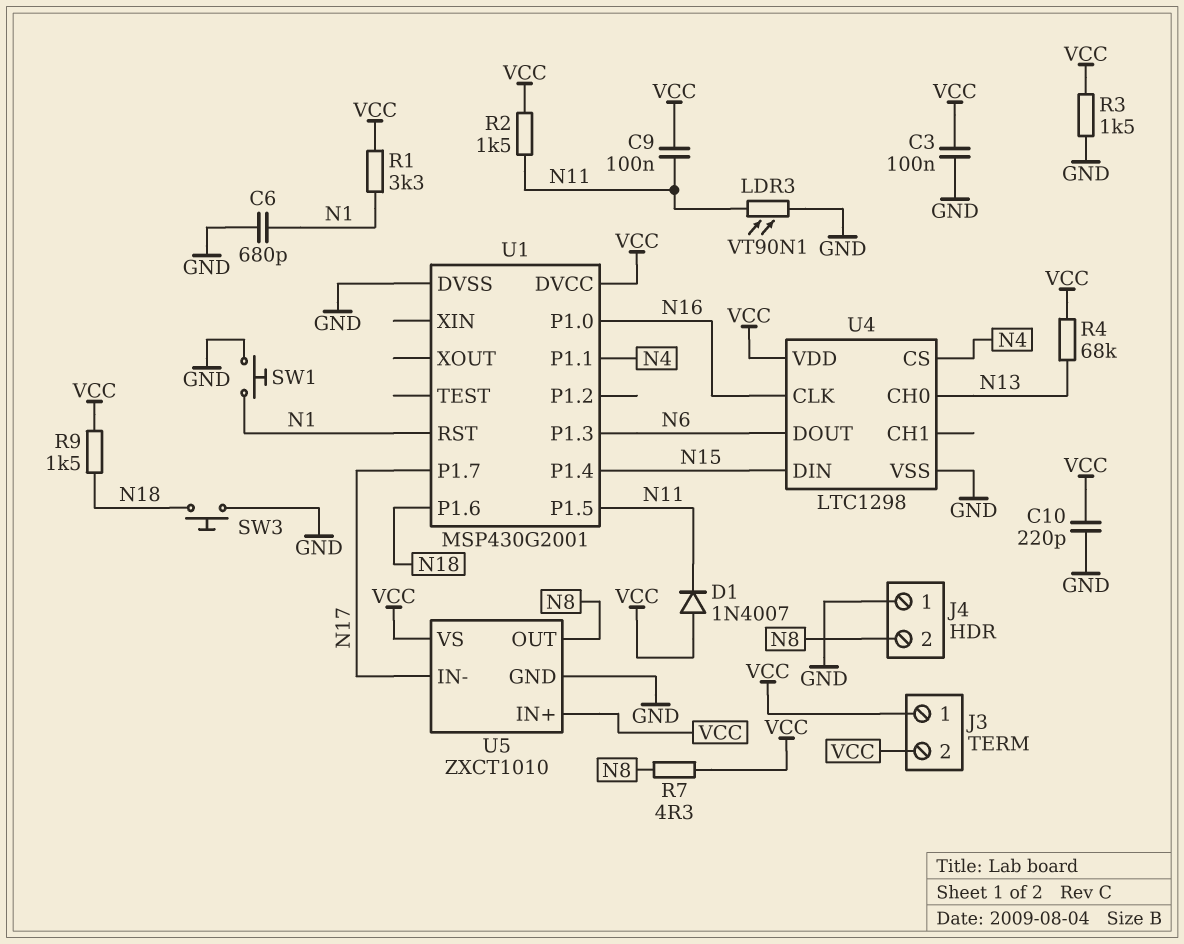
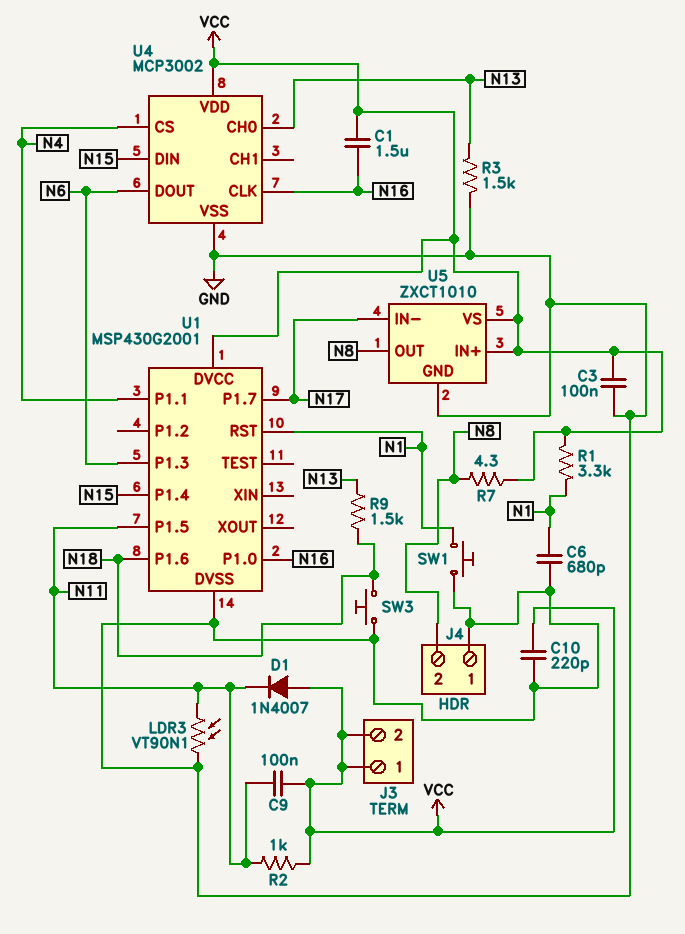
C1: none -> 1.5uF (N16, VCC)
R2: 1.5k (N11, VCC) -> 1k (N11, VCC)
R3: 1.5k (GND, VCC) -> 1.5k (GND, N13)
R4: 68k (N13, VCC) -> none
R9: 1.5k (N18, VCC) -> 1.5k (N13, N18)
U4: LTC1298 -> MCP3002

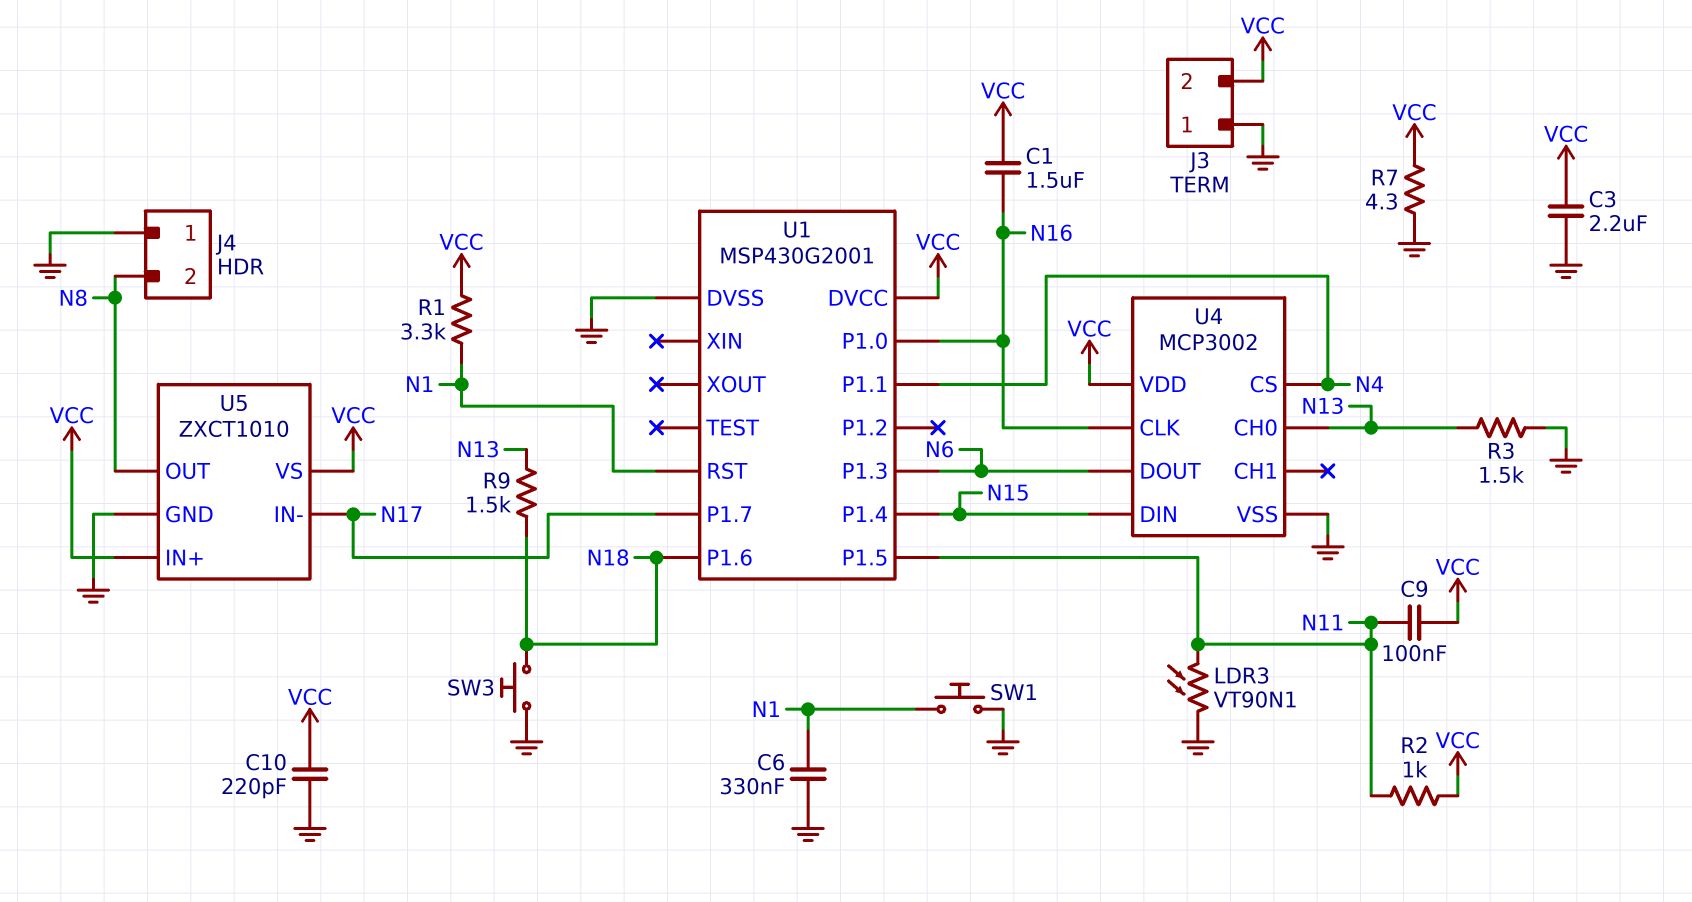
C3: 100nF (GND, VCC) -> 2.2uF (GND, VCC)
C6: 680pF (GND, N1) -> 330nF (GND, N1)
D1: diode 1N4007 (A VCC, K N11) -> none
J3 pin 1: VCC -> GND
R7: 4.3 (N8, VCC) -> 4.3 (GND, VCC)

